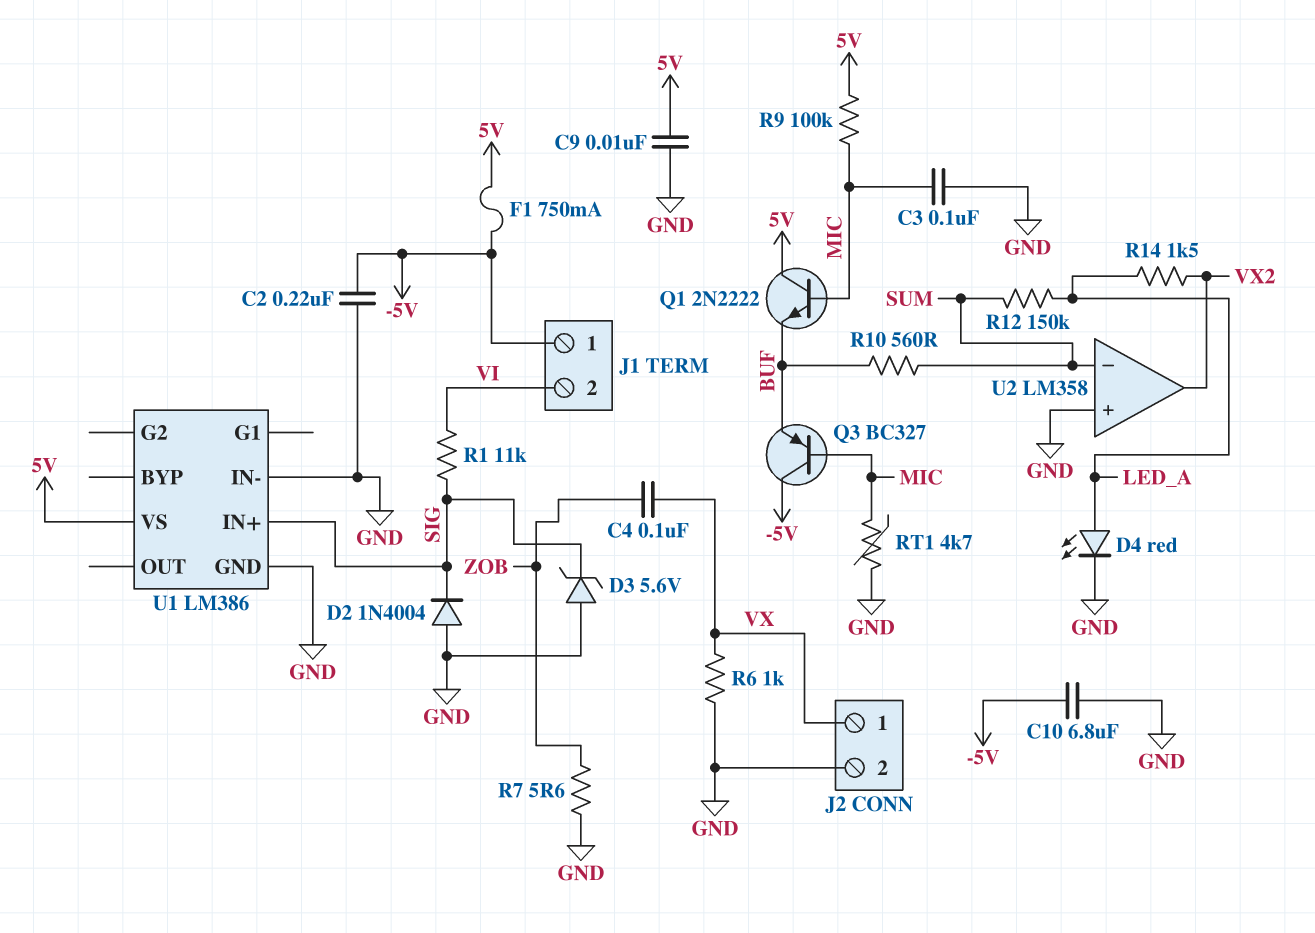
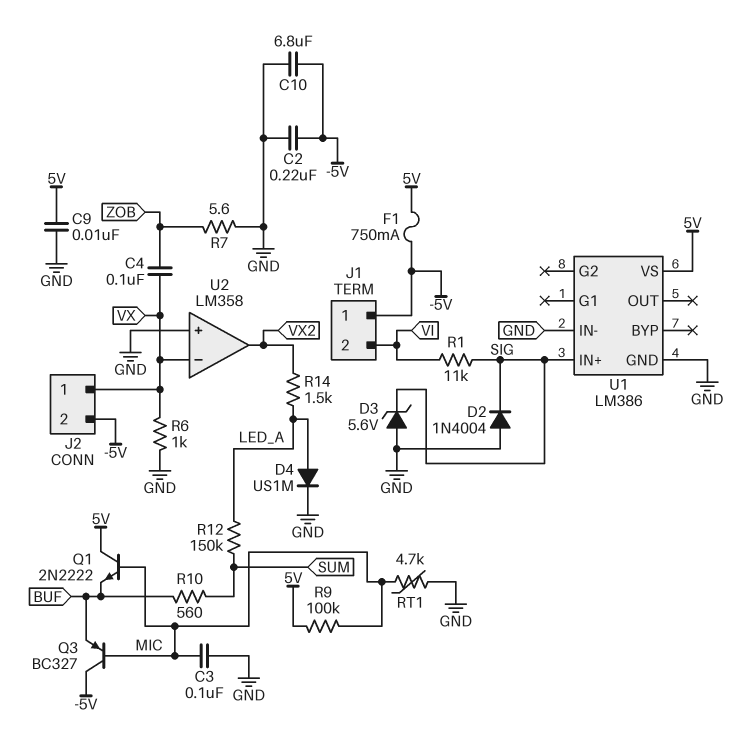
D4: LED red (A LED_A, K GND) -> diode US1M (A LED_A, K GND)
J2 pin 2: GND -> -5V
U2 pin in-: SUM -> VX

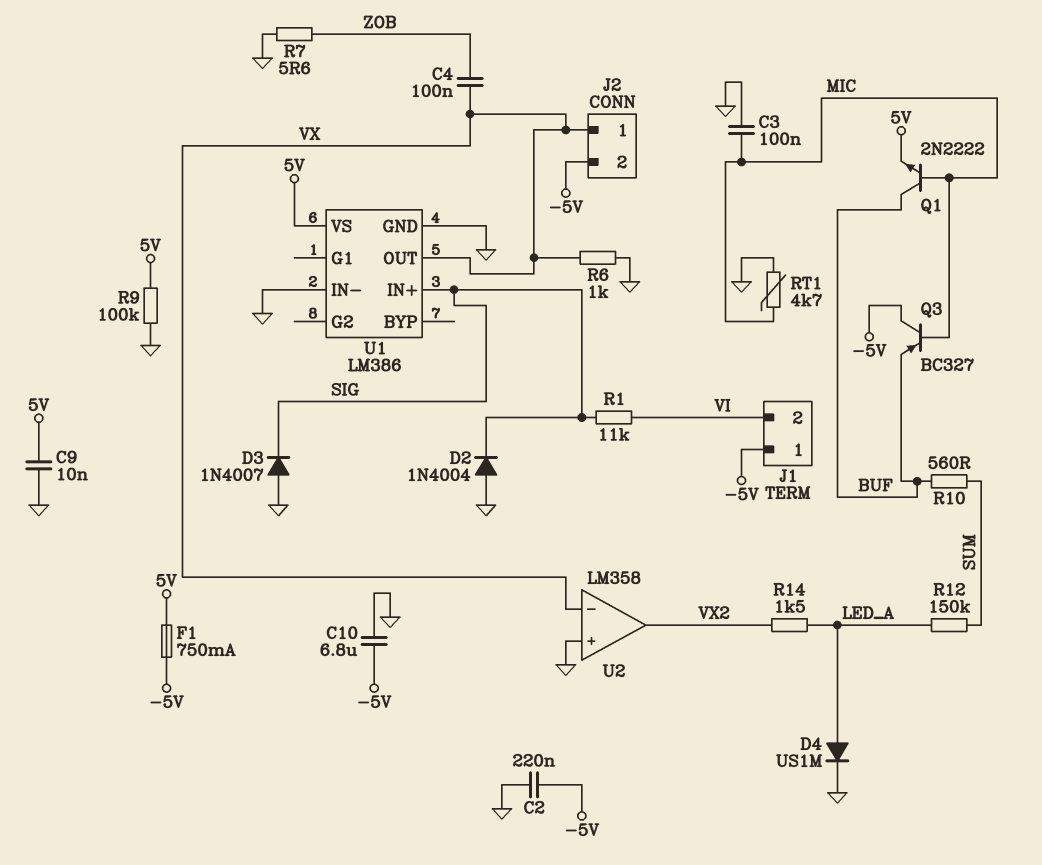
D3: zener 5.6V (A GND, K SIG) -> diode 1N4007 (A GND, K SIG)
Q1: NPN 2N2222 (B MIC, C 5V, E BUF) -> NPN 2N2222 (B MIC, C BUF, E 5V)
R9: 100k (5V, MIC) -> 100k (5V, GND)
U1 pin OUT: none -> VX

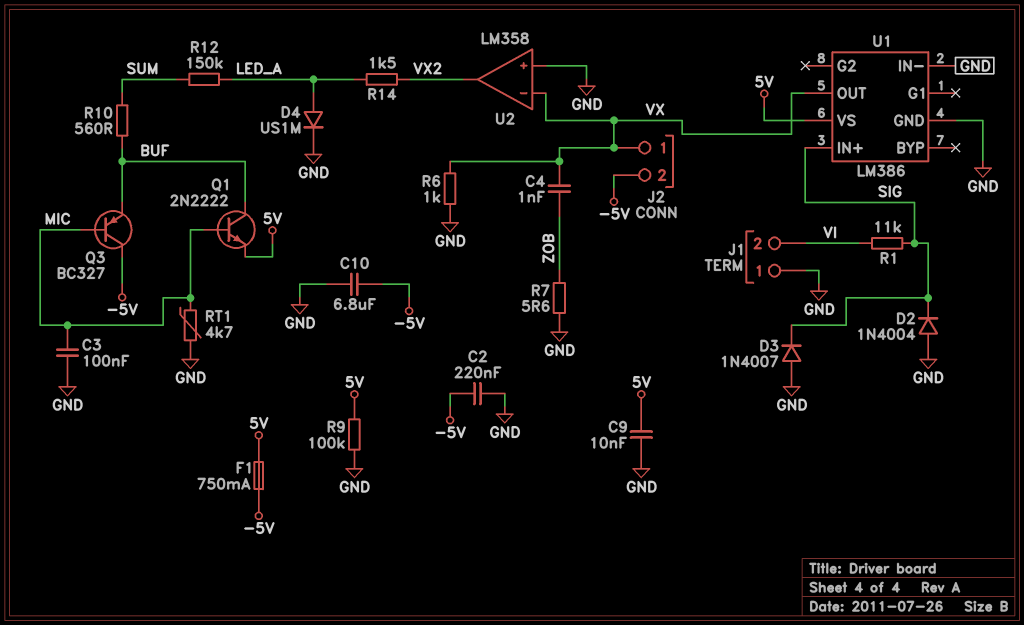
C4: 100nF (VX, ZOB) -> 1nF (VX, ZOB)
J1 pin 1: -5V -> GND

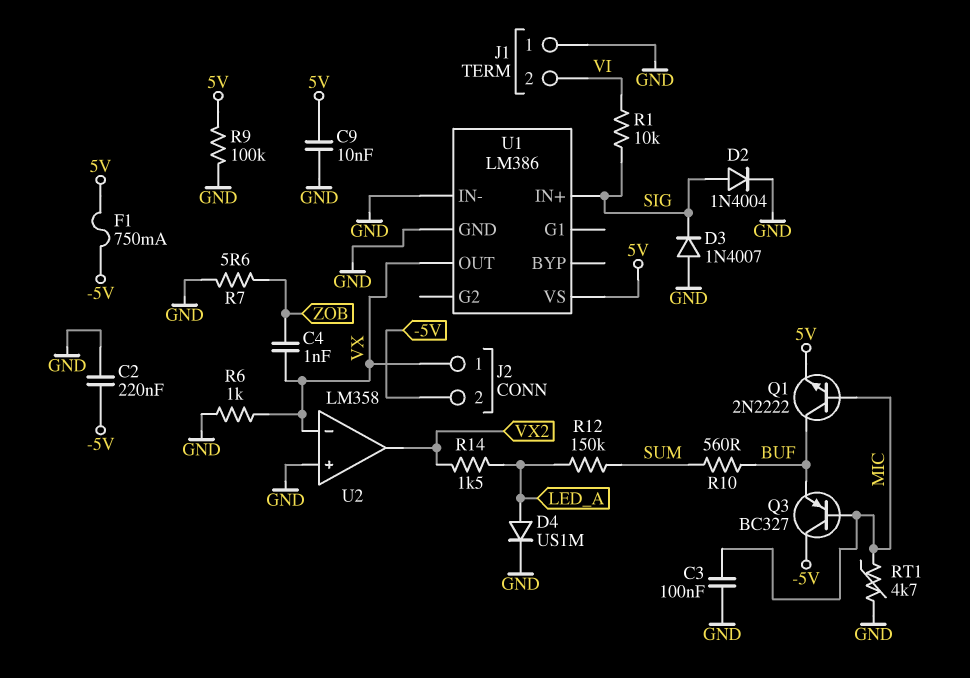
C10: 6.8uF (-5V, GND) -> none
D2: diode 1N4004 (A GND, K SIG) -> diode 1N4004 (A SIG, K GND)
R1: 11k (SIG, VI) -> 10k (SIG, VI)

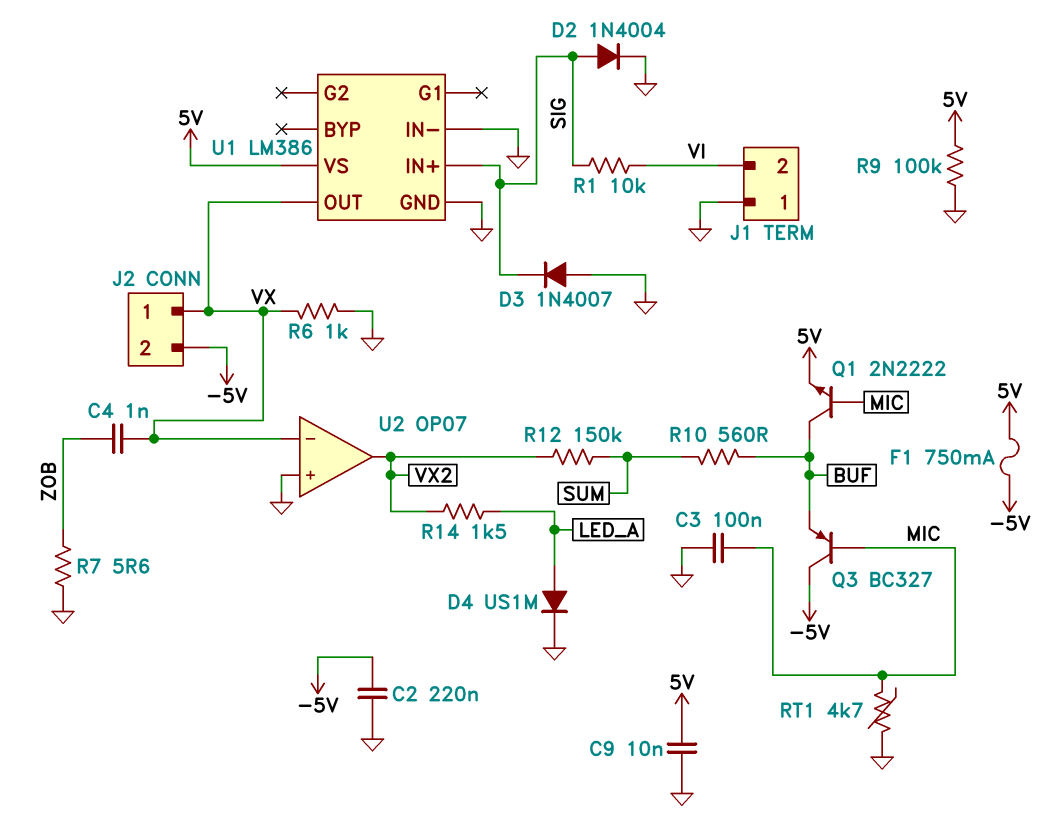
R12: 150k (LED_A, SUM) -> 150k (SUM, VX2)
U2: LM358 -> OP07

